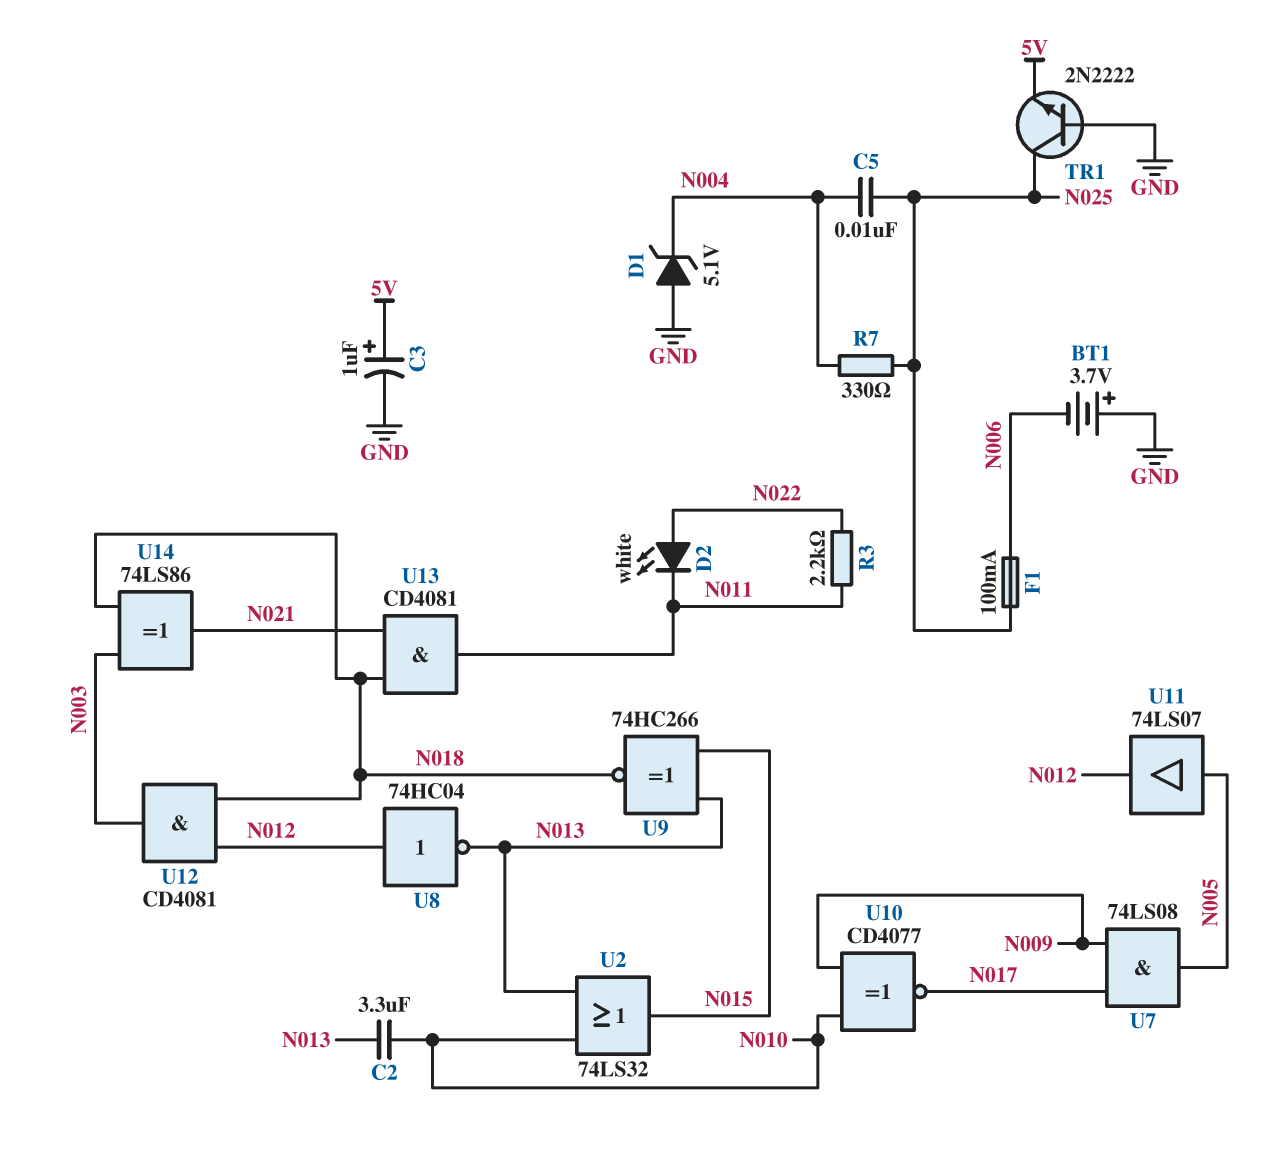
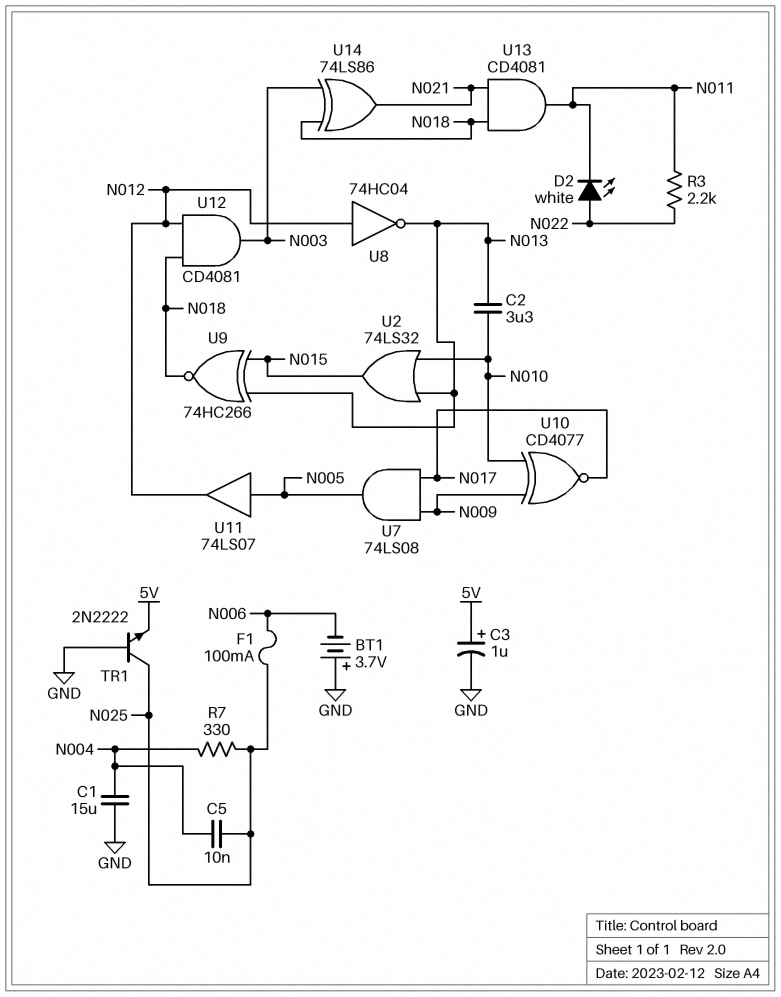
C1: none -> 15uF (GND, N004)
D1: zener 5.1V (A GND, K N004) -> none

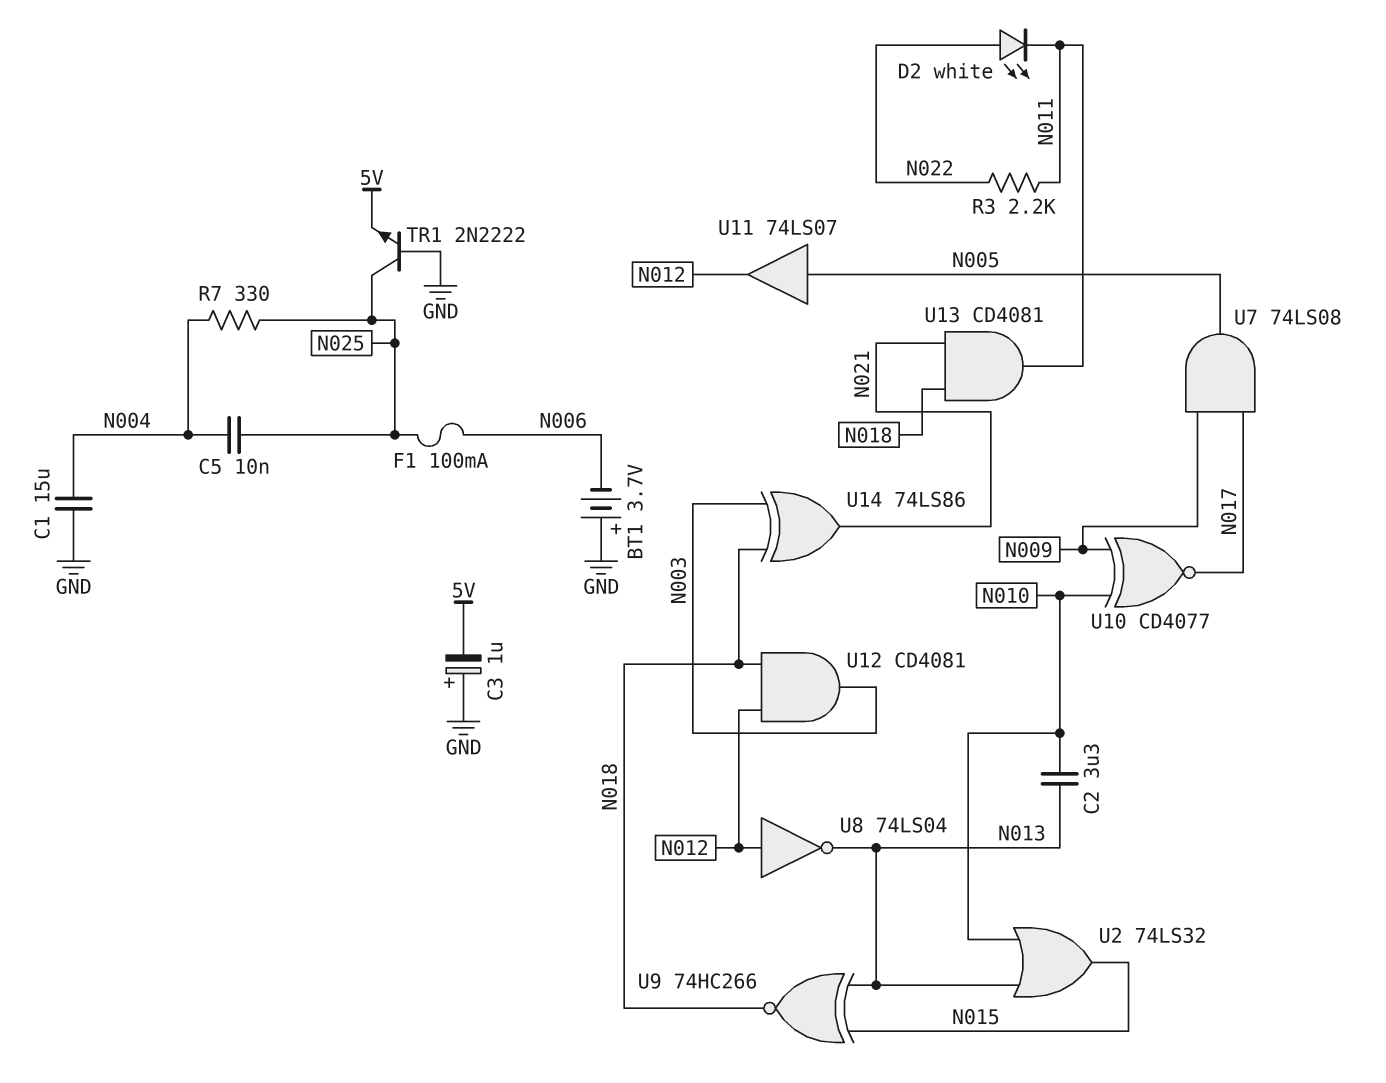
C3: 1uF (plus 5V, minus GND) -> 1uF (plus GND, minus 5V)
U8: NOT 74HC04 (in N012, out N013) -> NOT 74LS04 (in N012, out N013)

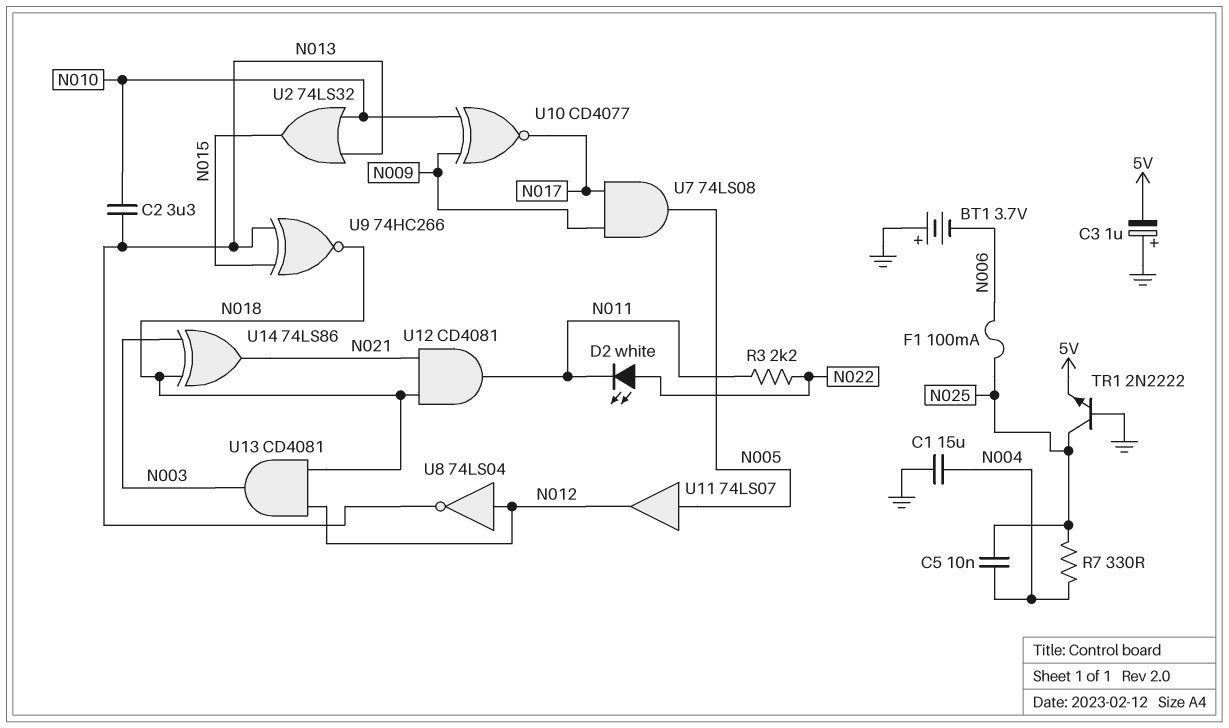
U12: AND CD4081 (in N012, in N018, out N003) -> AND CD4081 (in N018, in N021, out N011)
U13: AND CD4081 (in N018, in N021, out N011) -> AND CD4081 (in N012, in N018, out N003)

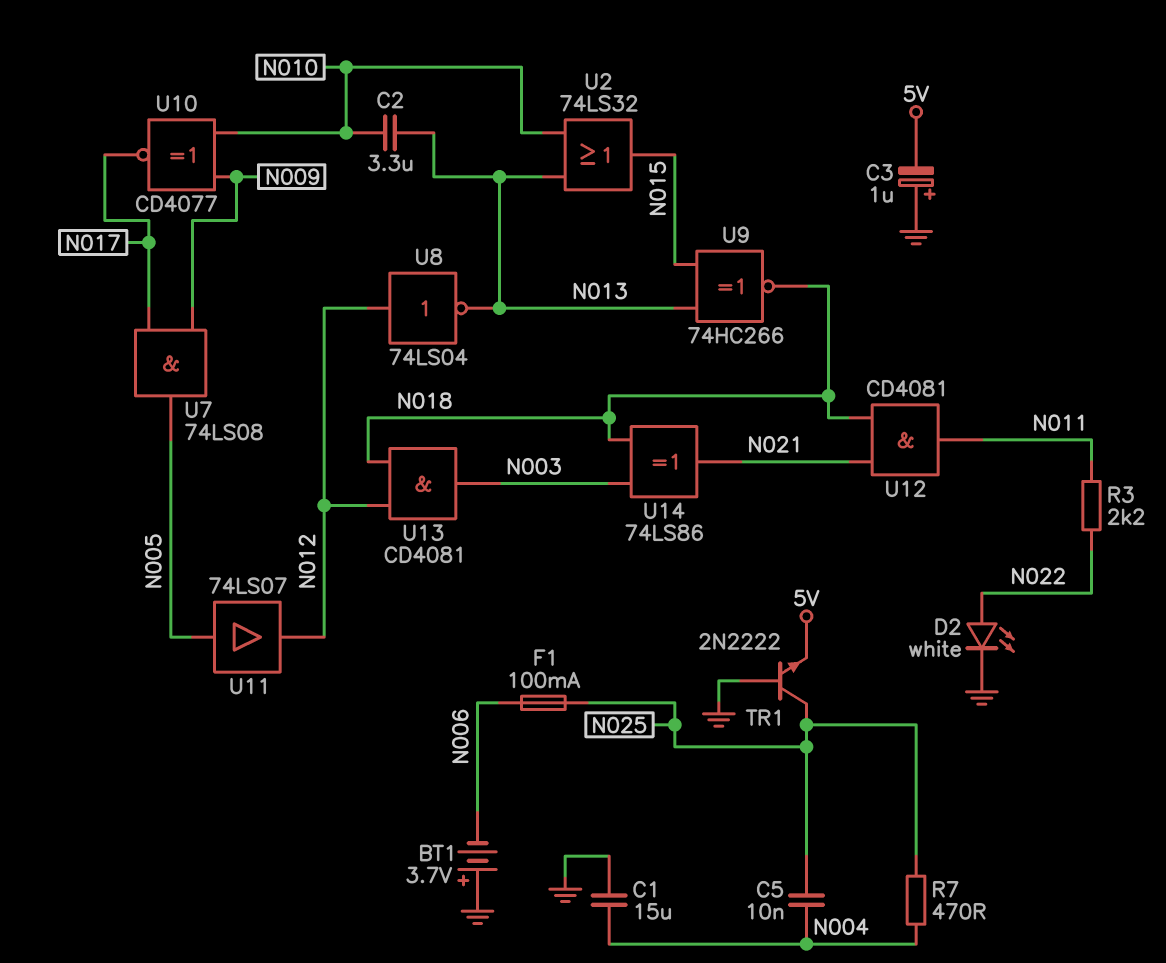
D2: LED white (A N022, K N011) -> LED white (A N022, K GND)
R7: 330 (N004, N025) -> 470 (N004, N025)

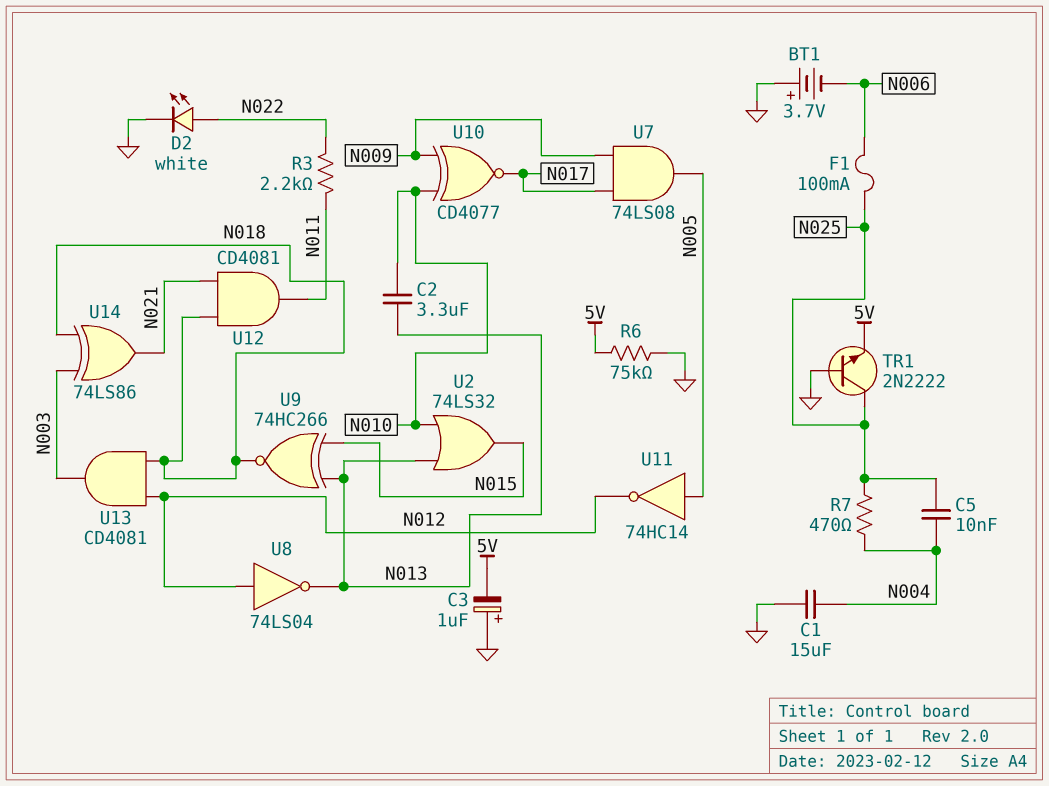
R6: none -> 75k (5V, GND)
U11: buffer 74LS07 (in N005, out N012) -> NOT 74HC14 (in N005, out N012)

